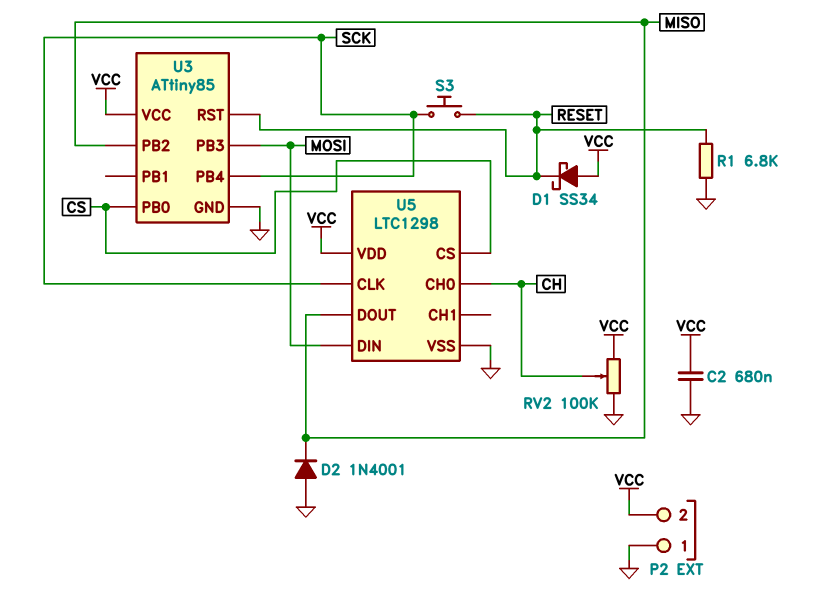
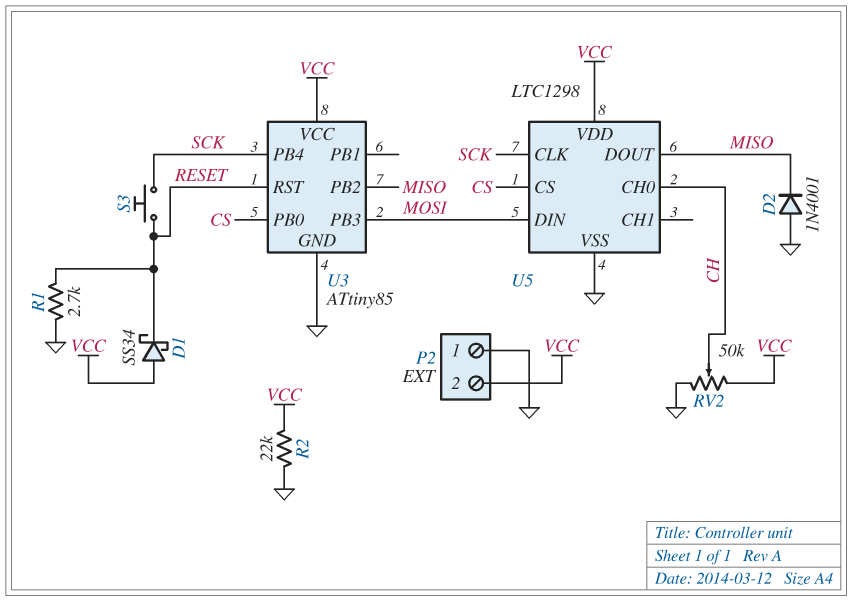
C2: 680nF (GND, VCC) -> none
R1: 6.8k (GND, RESET) -> 2.7k (GND, RESET)
R2: none -> 22k (GND, VCC)
RV2: 100k (GND, VCC, wiper CH) -> 50k (GND, VCC, wiper CH)

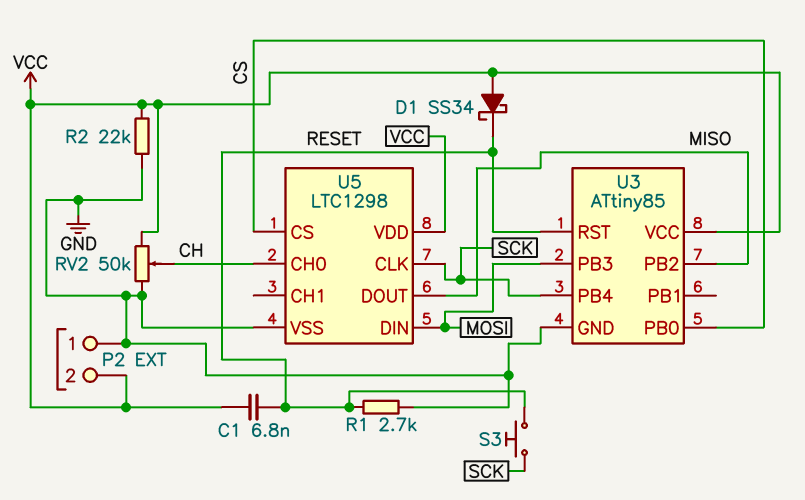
C1: none -> 6.8nF (RESET, VCC)
D2: diode 1N4001 (A GND, K MISO) -> none

